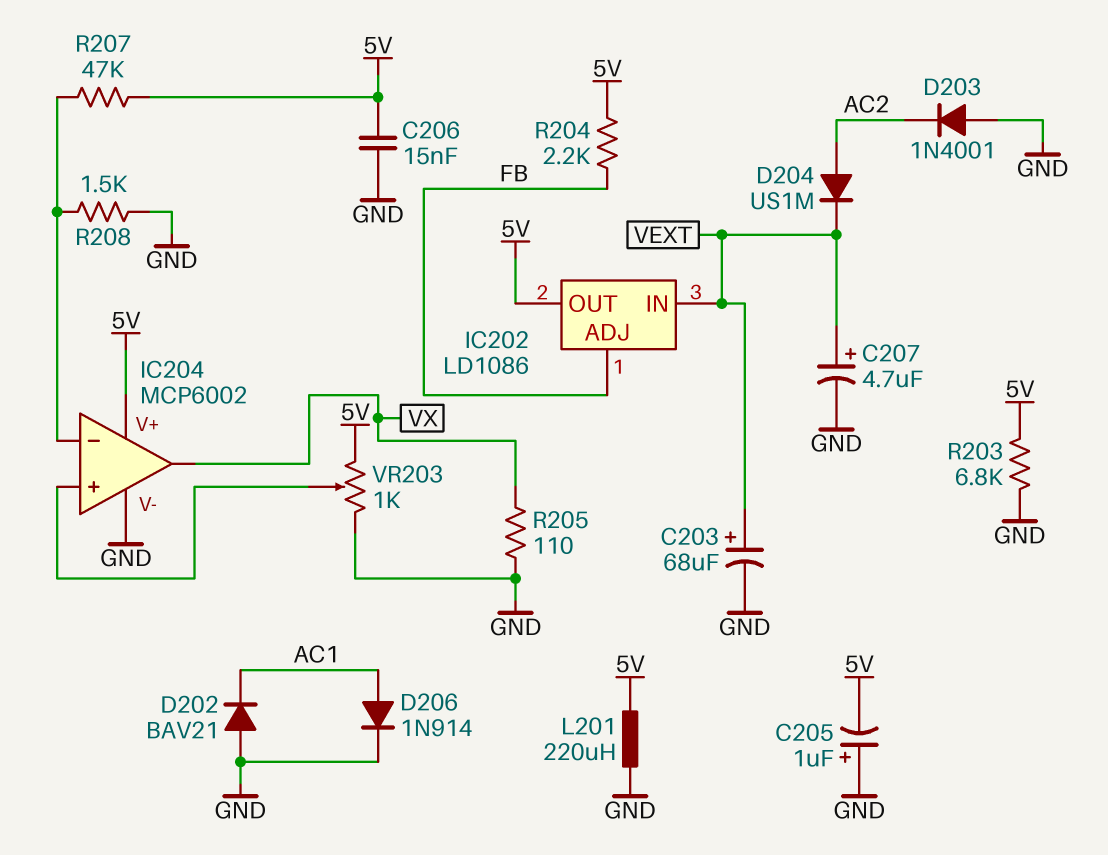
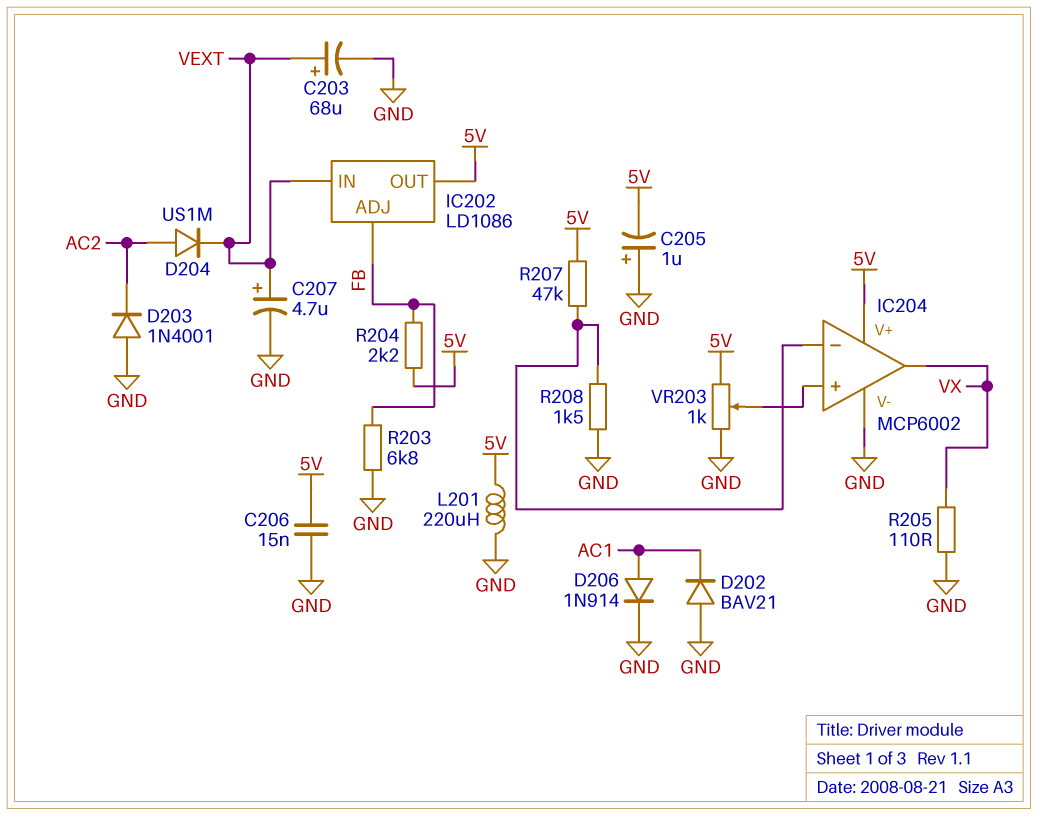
R203: 6.8k (5V, GND) -> 6.8k (FB, GND)

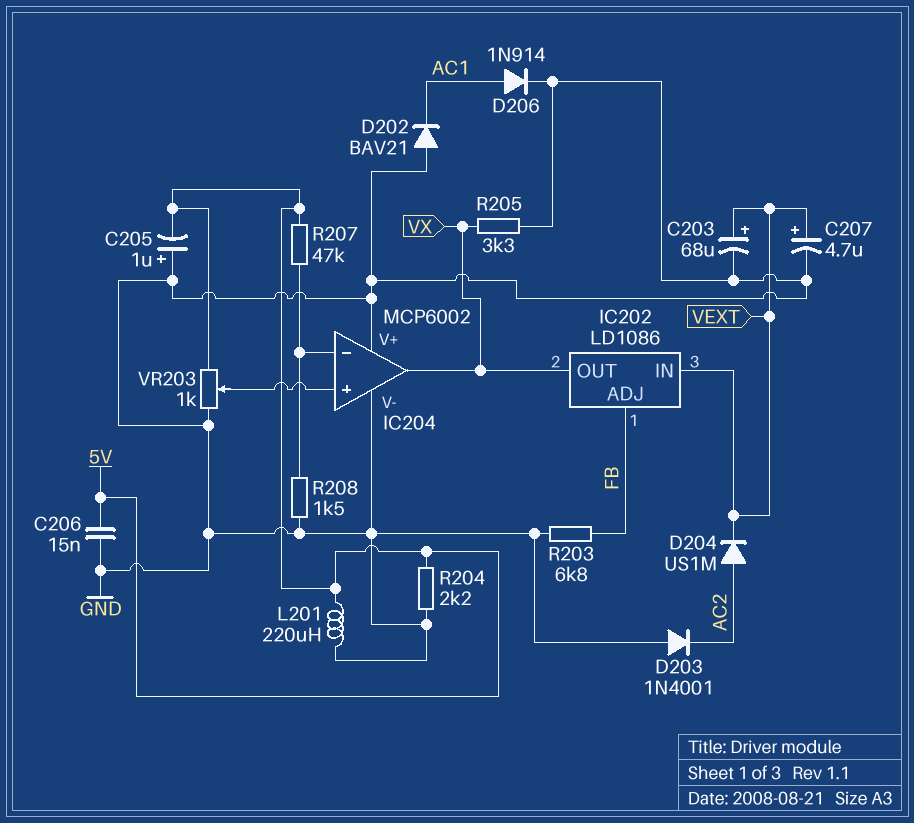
IC202 pin OUT: 5V -> VX
IC204 pin V+: 5V -> GND
R204: 2.2k (5V, FB) -> 2.2k (5V, GND)
R205: 110 (GND, VX) -> 3.3k (GND, VX)

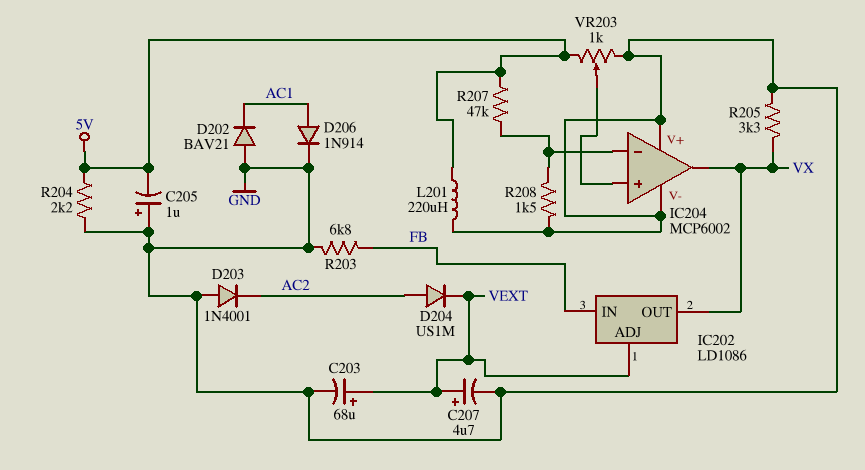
C206: 15nF (5V, GND) -> none
IC202 pin ADJ: FB -> VEXT
IC202 pin IN: VEXT -> FB

